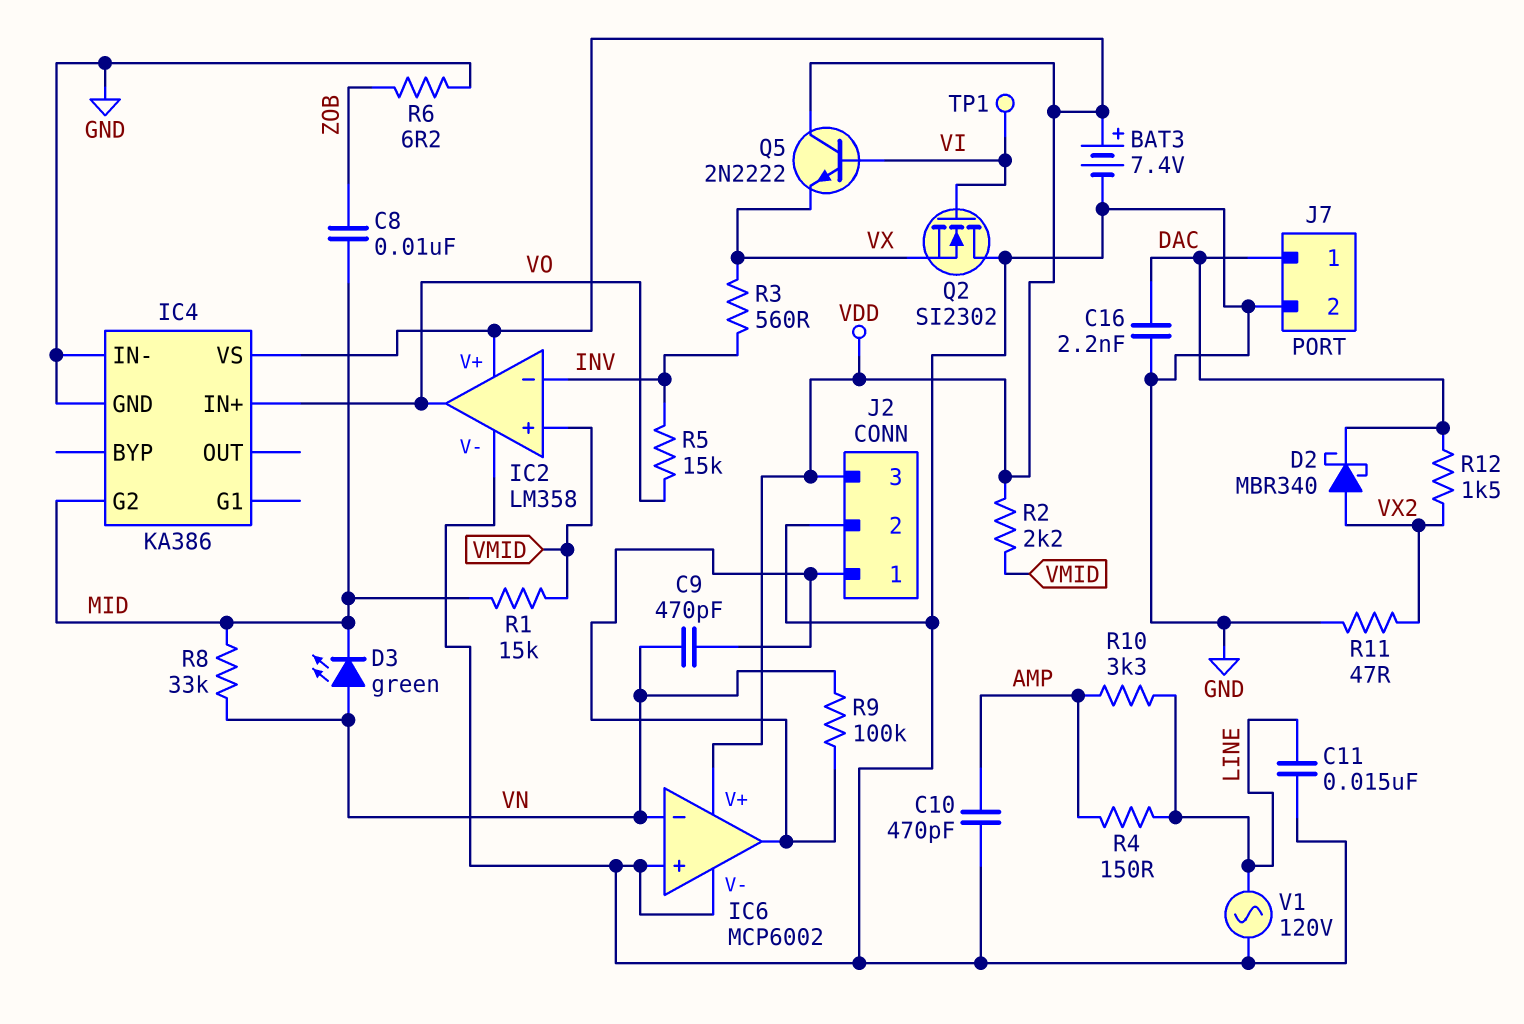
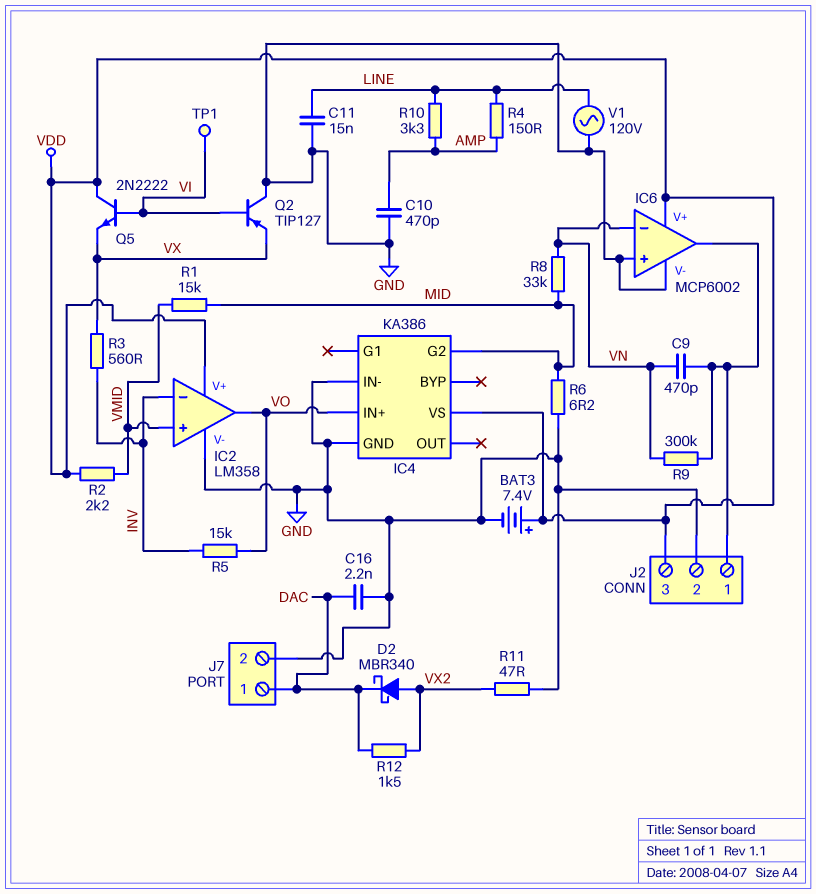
C8: 10nF (MID, ZOB) -> none
D3: LED green (A VN, K MID) -> none
Q2: NMOS SI2302 (G VI, D GND, S VX) -> PNP TIP127 (B VI, C GND, E VX)
R6: 6.2 (GND, ZOB) -> 6.2 (GND, MID)
R9: 100k (IC6/out, VN) -> 300k (IC6/out, VN)

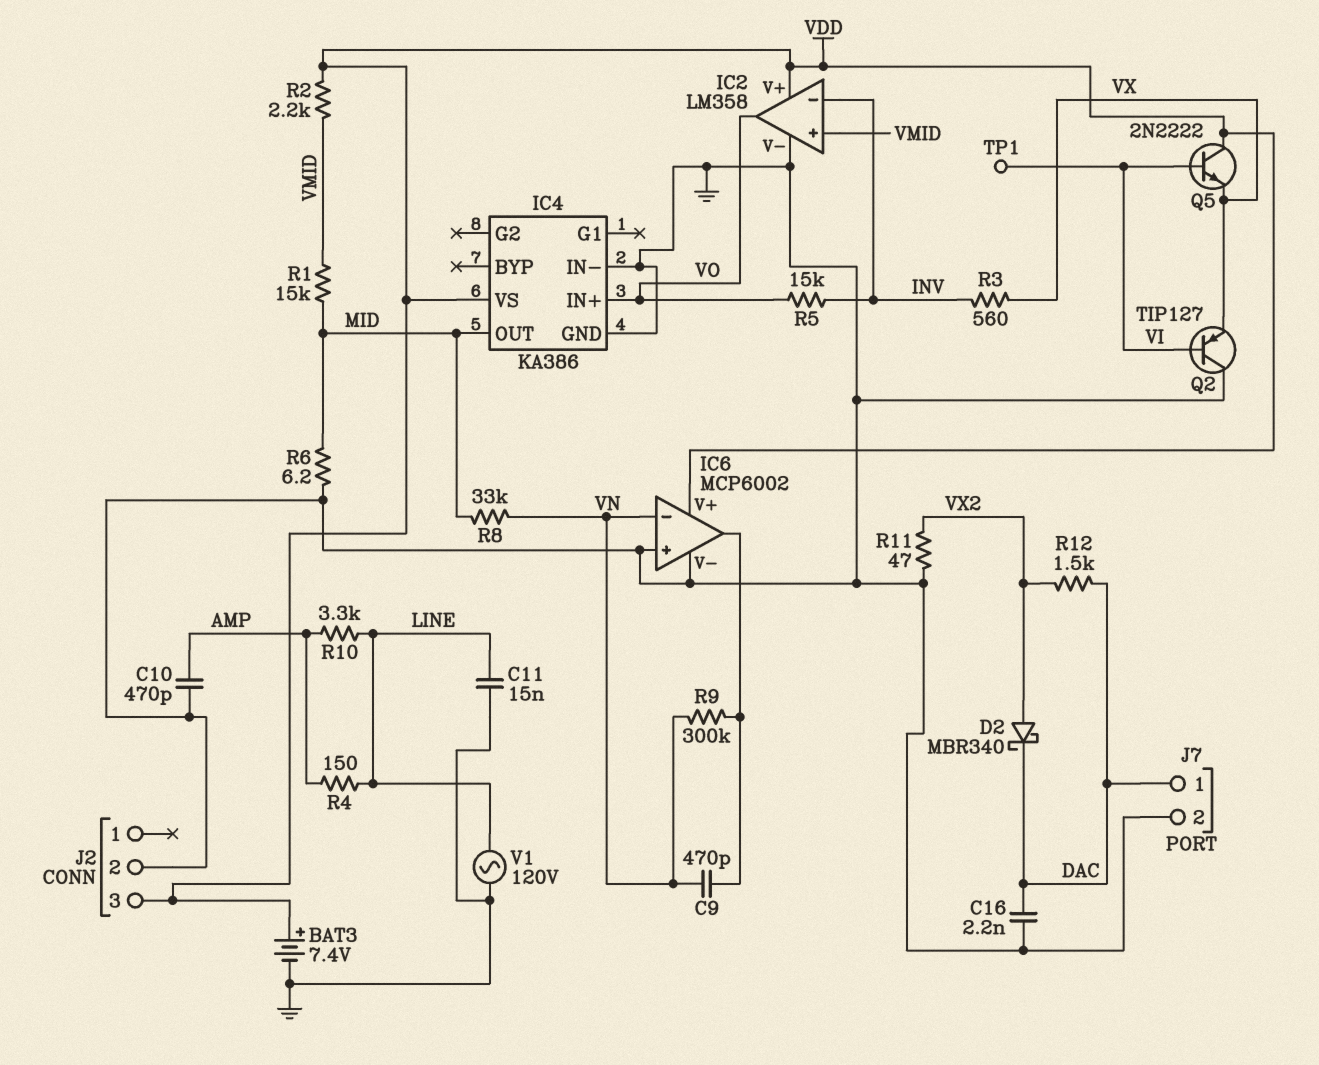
IC4 pin G2: MID -> none
IC4 pin OUT: none -> MID
J2 pin 1: IC6/out -> none

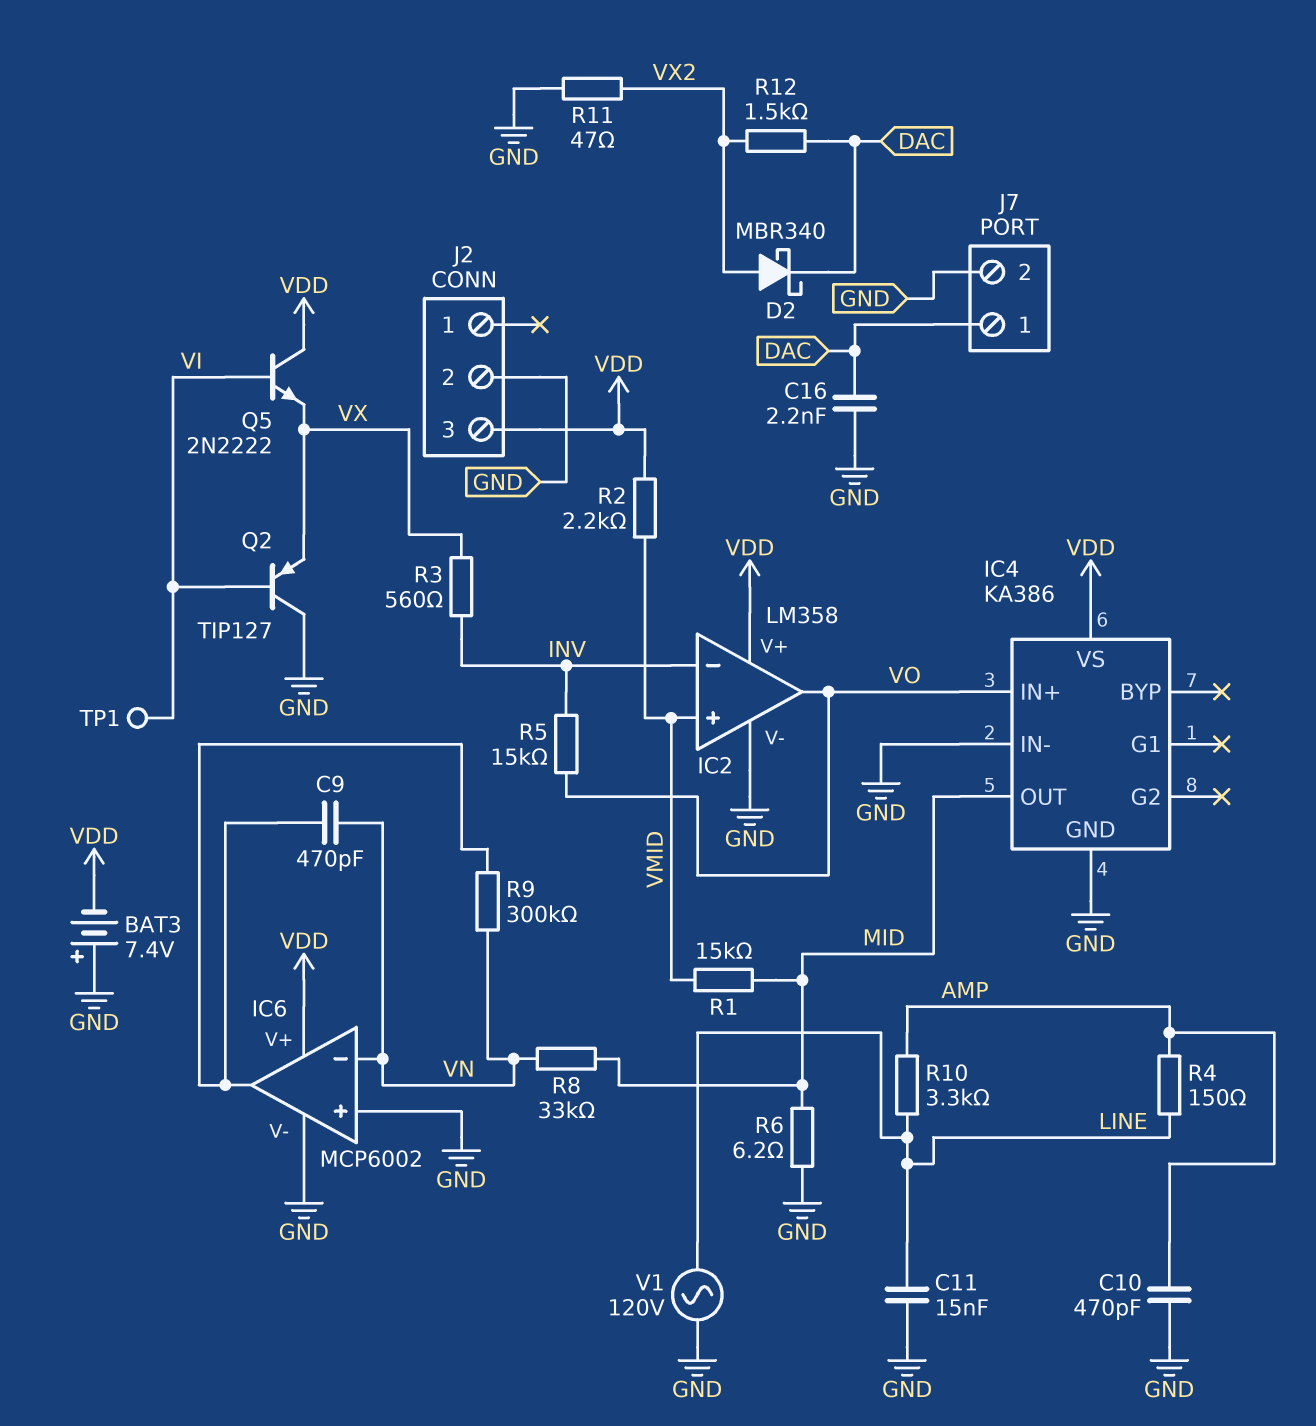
BAT3: 7.4V (plus VDD, minus GND) -> 7.4V (plus GND, minus VDD)

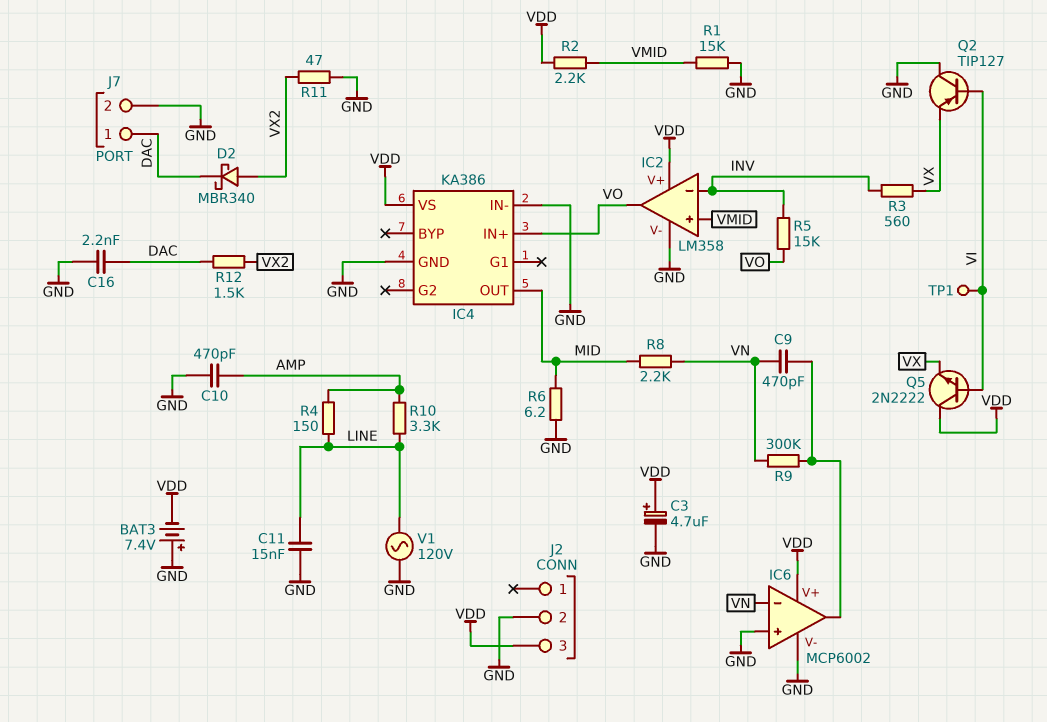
C3: none -> 4.7uF (plus VDD, minus GND)
R1: 15k (MID, VMID) -> 15k (GND, VMID)
R8: 33k (MID, VN) -> 2.2k (MID, VN)

